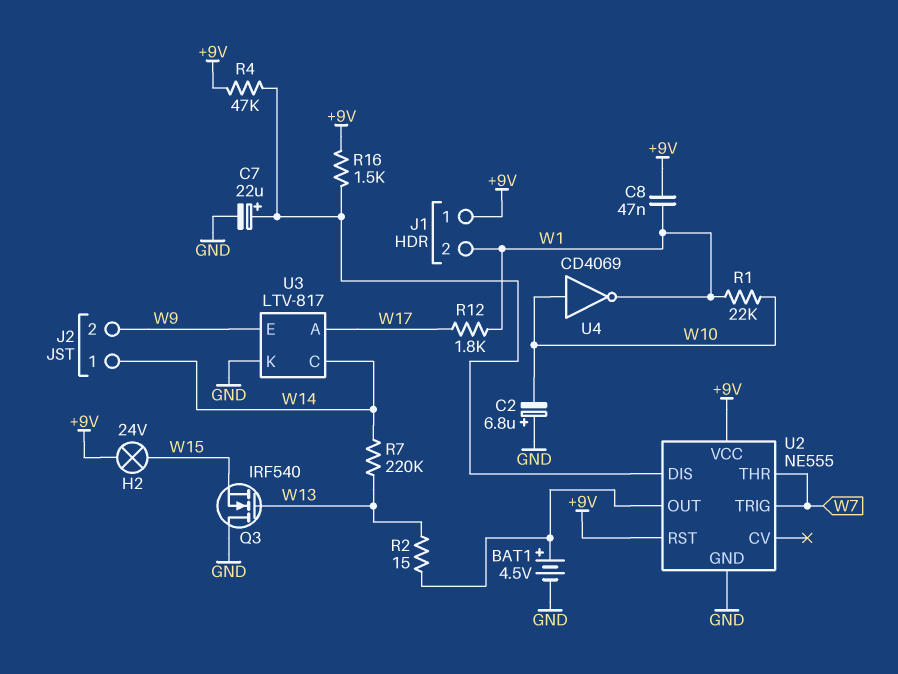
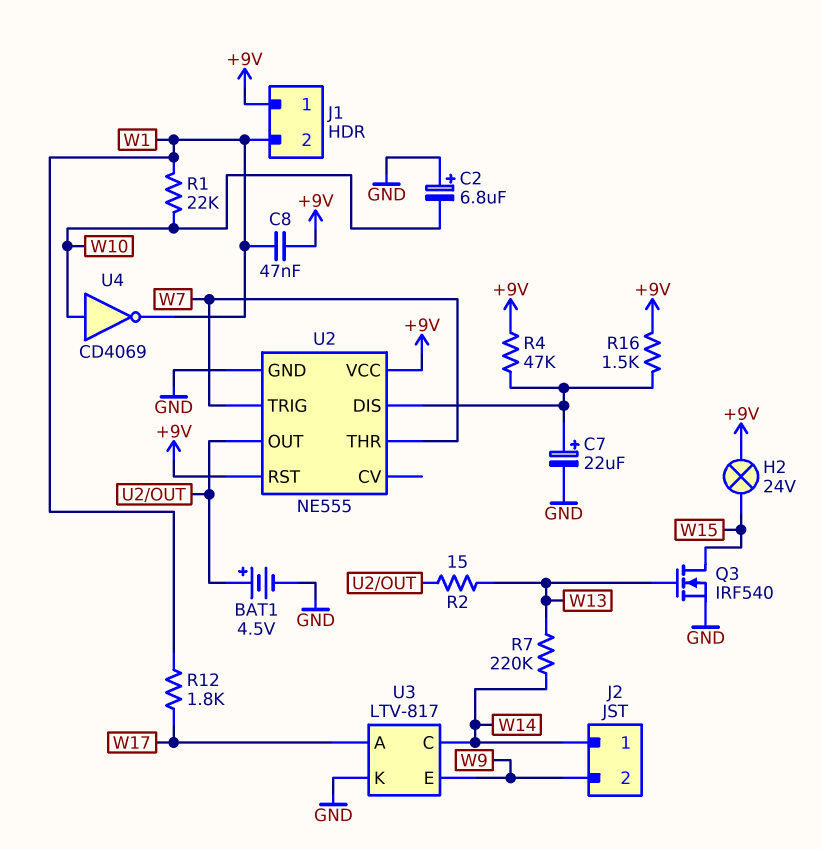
Q3: NMOS IRF540 (G W13, D GND, S W15) -> NMOS IRF540 (G W13, D W15, S GND)

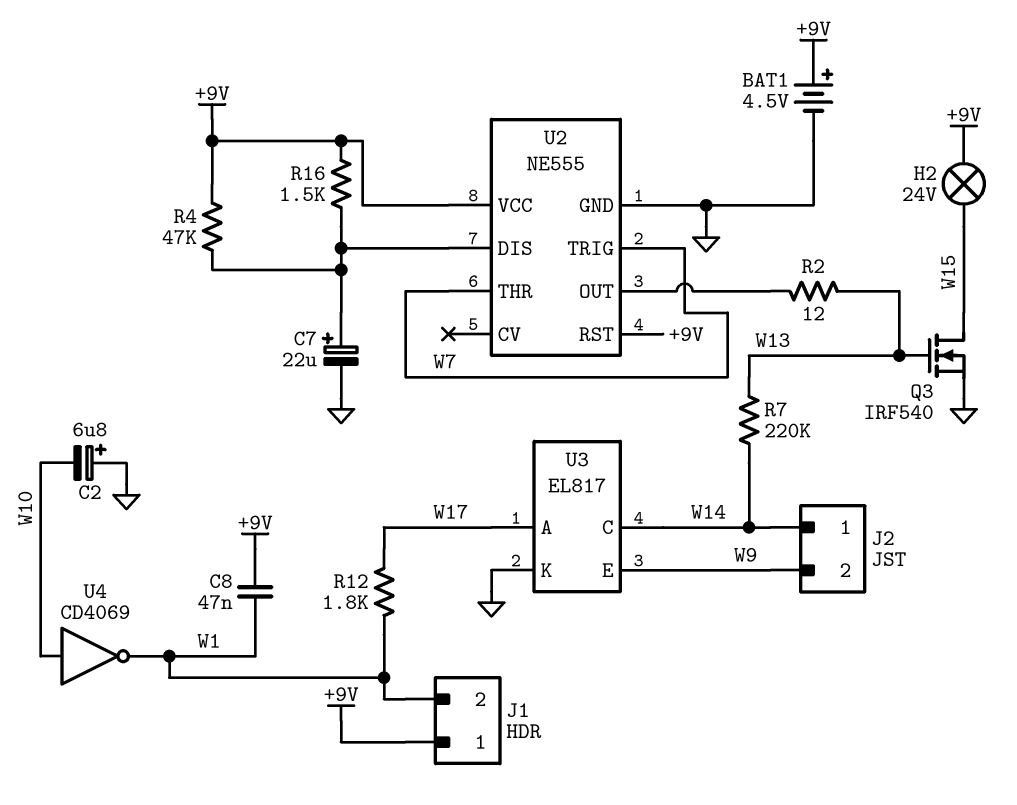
BAT1: 4.5V (plus U2/OUT, minus GND) -> 4.5V (plus +9V, minus GND)
R1: 22k (W1, W10) -> none
R2: 15 (U2/OUT, W13) -> 12 (U2/OUT, W13)
U3: LTV-817 -> EL817

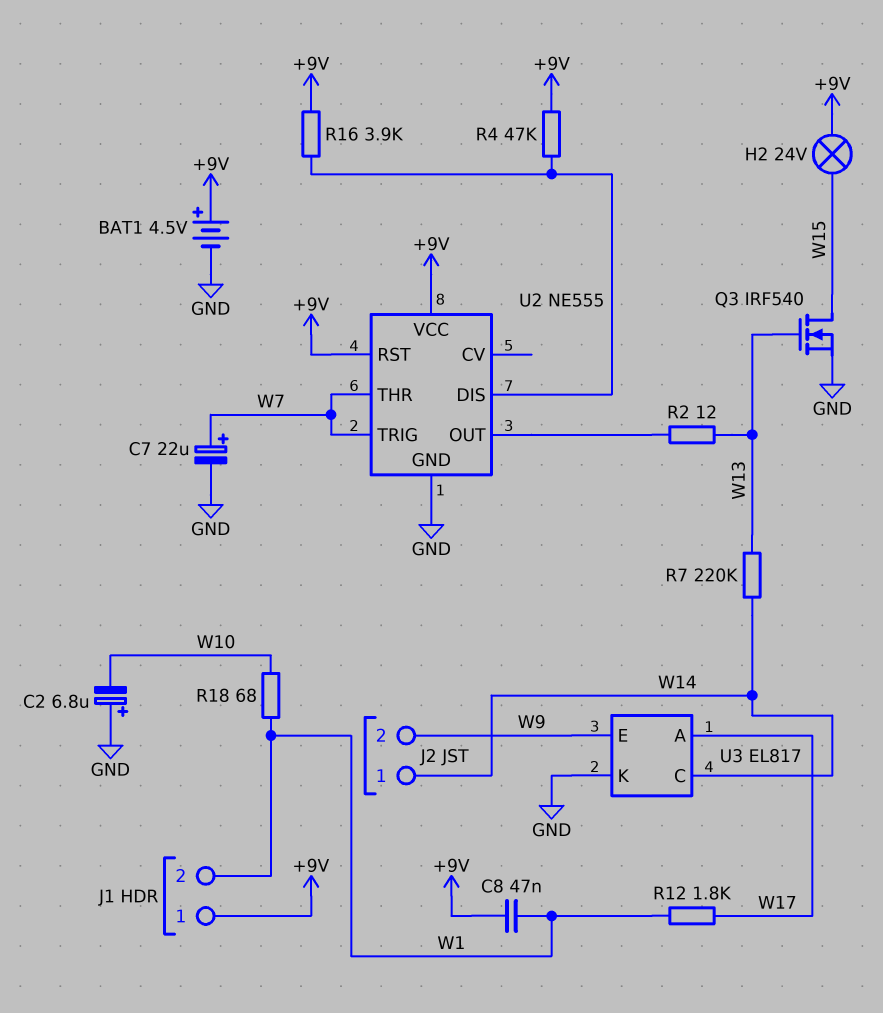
C7: 22uF (plus U2/DIS, minus GND) -> 22uF (plus W7, minus GND)
R16: 1.5k (+9V, U2/DIS) -> 3.9k (+9V, U2/DIS)
R18: none -> 68 (W1, W10)
U4: NOT CD4069 (in W10, out W1) -> none

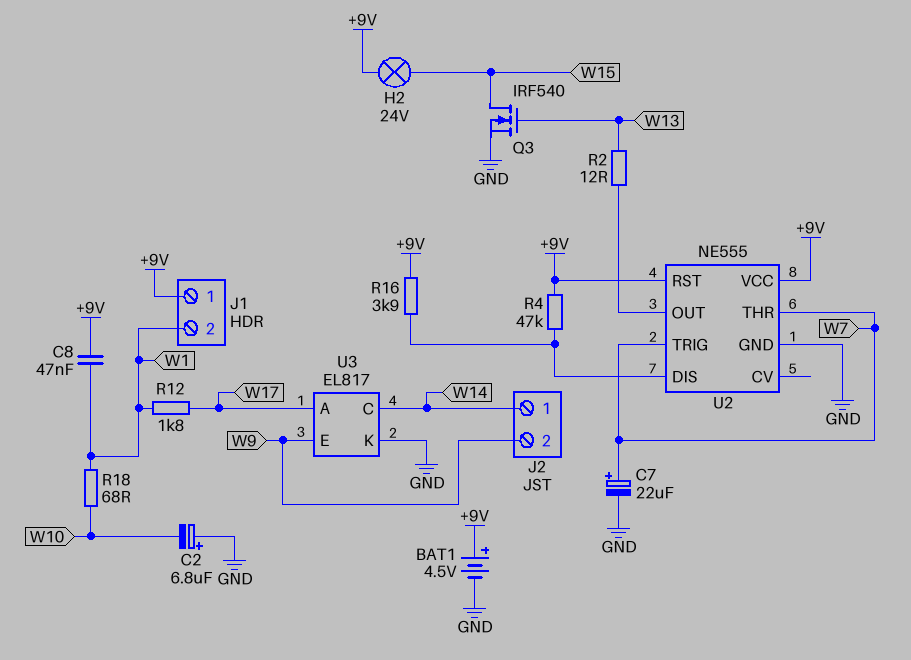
R7: 220k (W13, W14) -> none

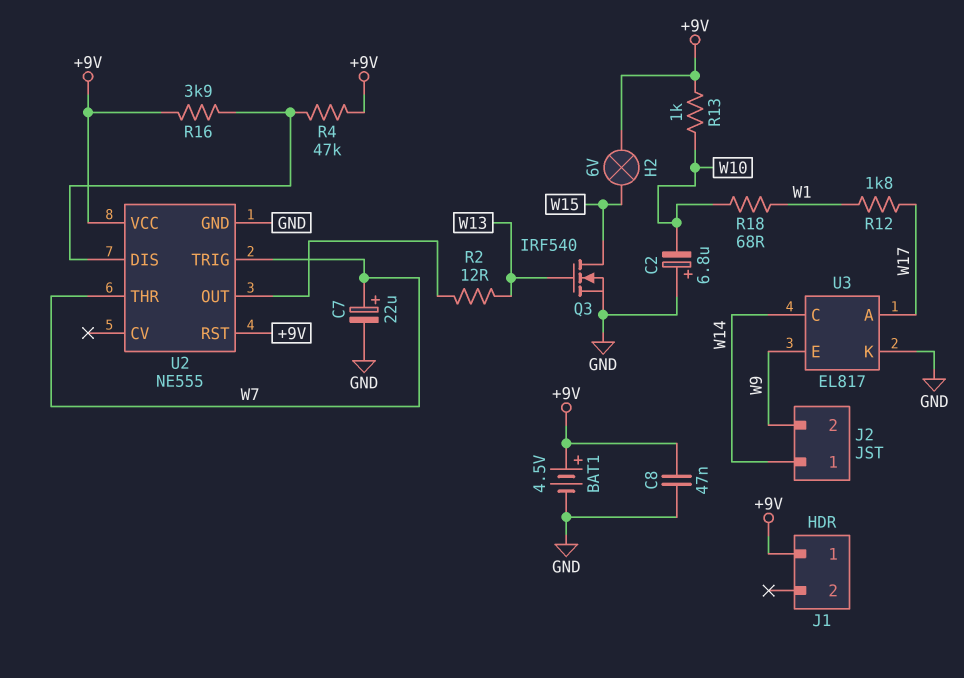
C8: 47nF (+9V, W1) -> 47nF (+9V, GND)
H2: lamp 24V (+9V, W15) -> lamp 6V (+9V, W15)
J1 pin 2: W1 -> none
R13: none -> 1k (+9V, W10)

